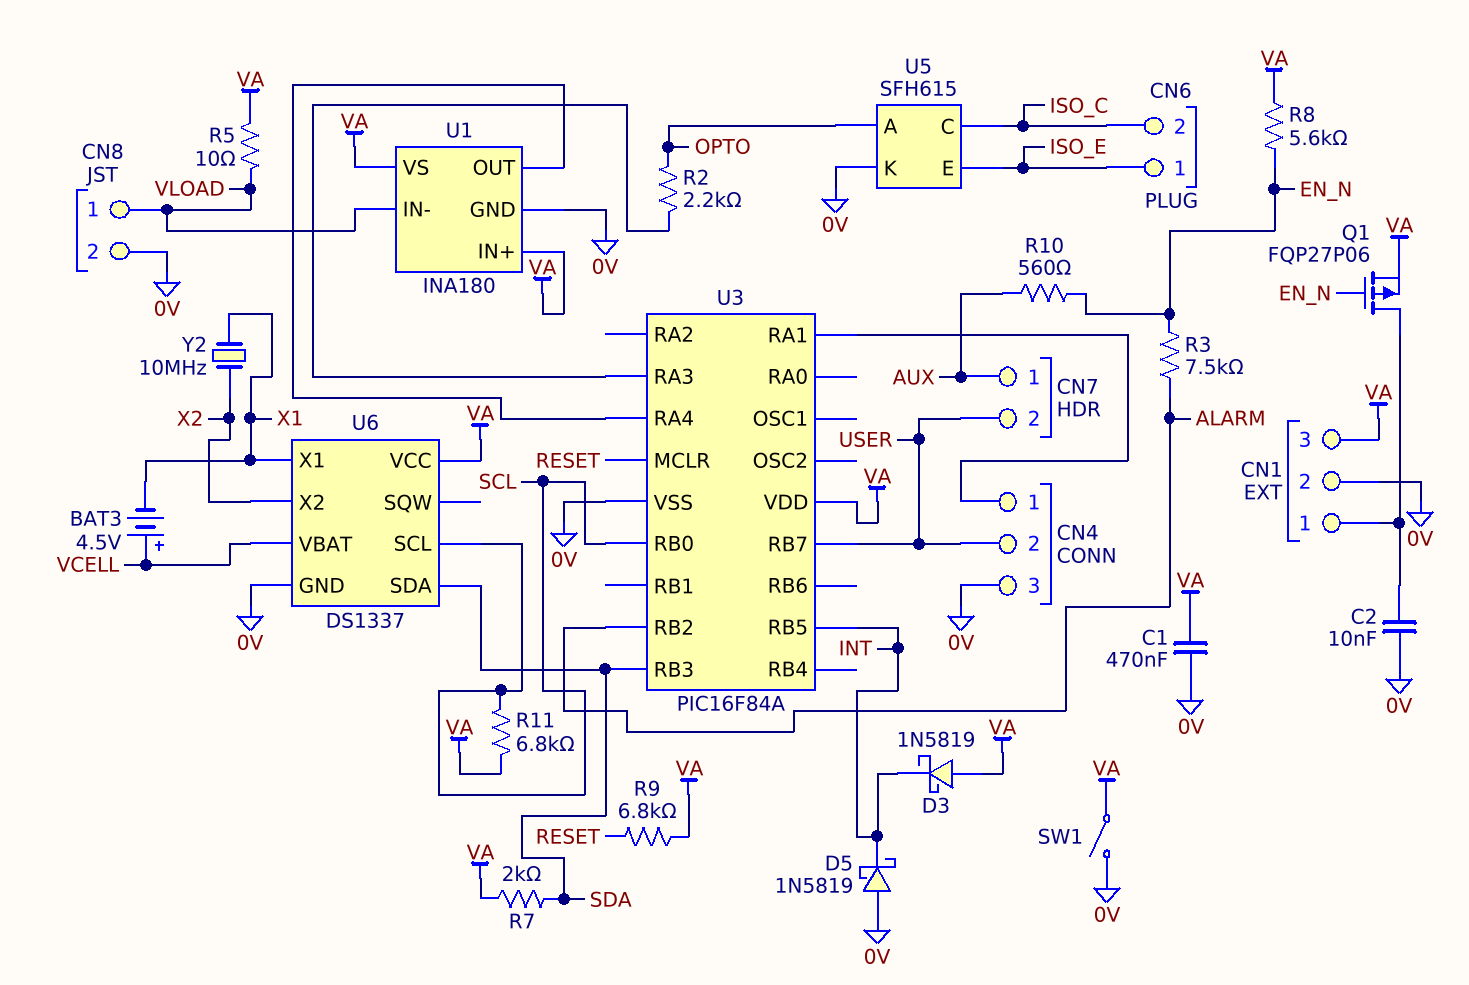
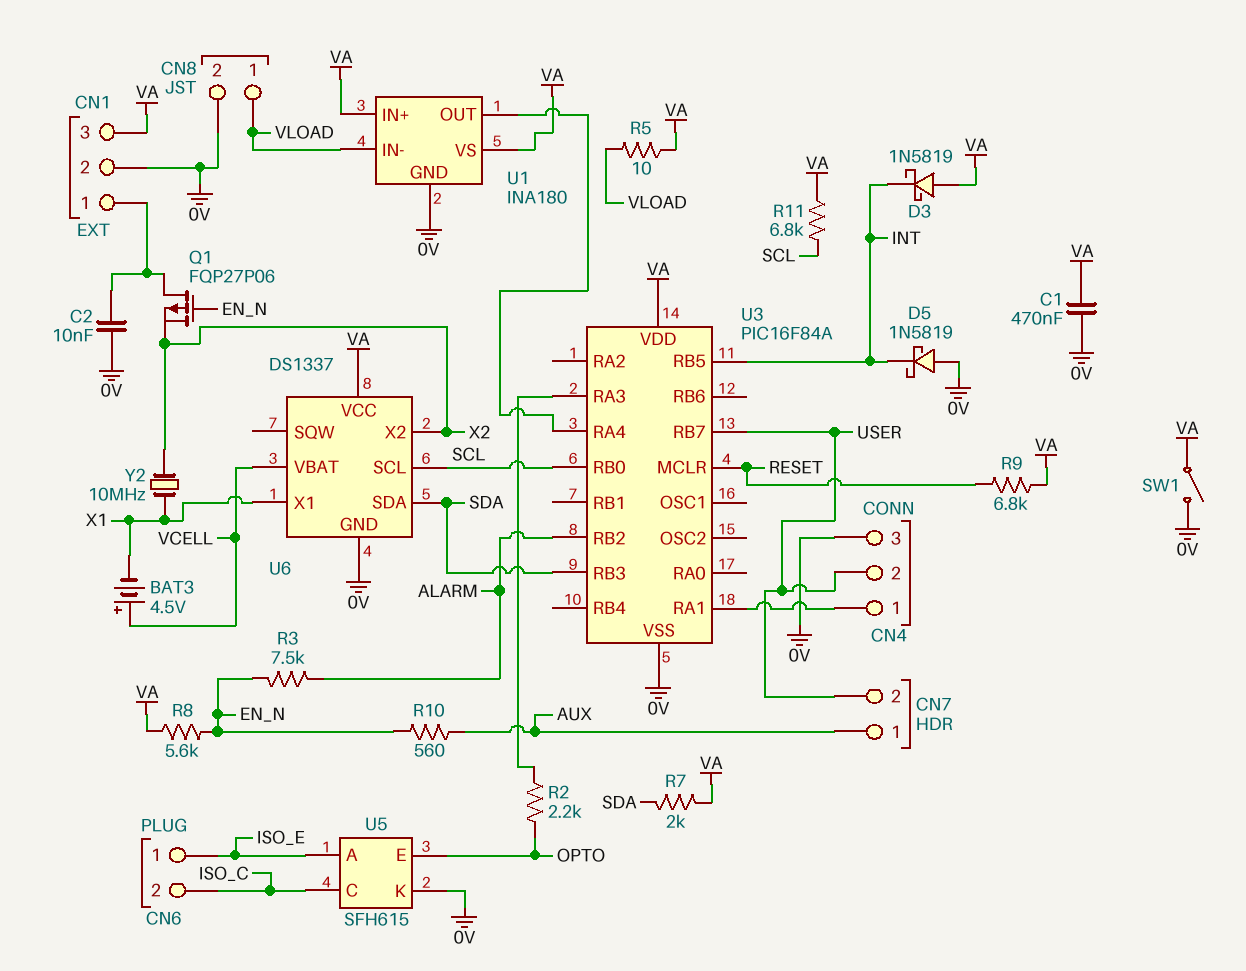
Q1: PMOS FQP27P06 (G EN_N, D CN1/1, S VA) -> PMOS FQP27P06 (G EN_N, D CN1/1, S X2)
U5 pin A: OPTO -> ISO_E
U5 pin E: ISO_E -> OPTO

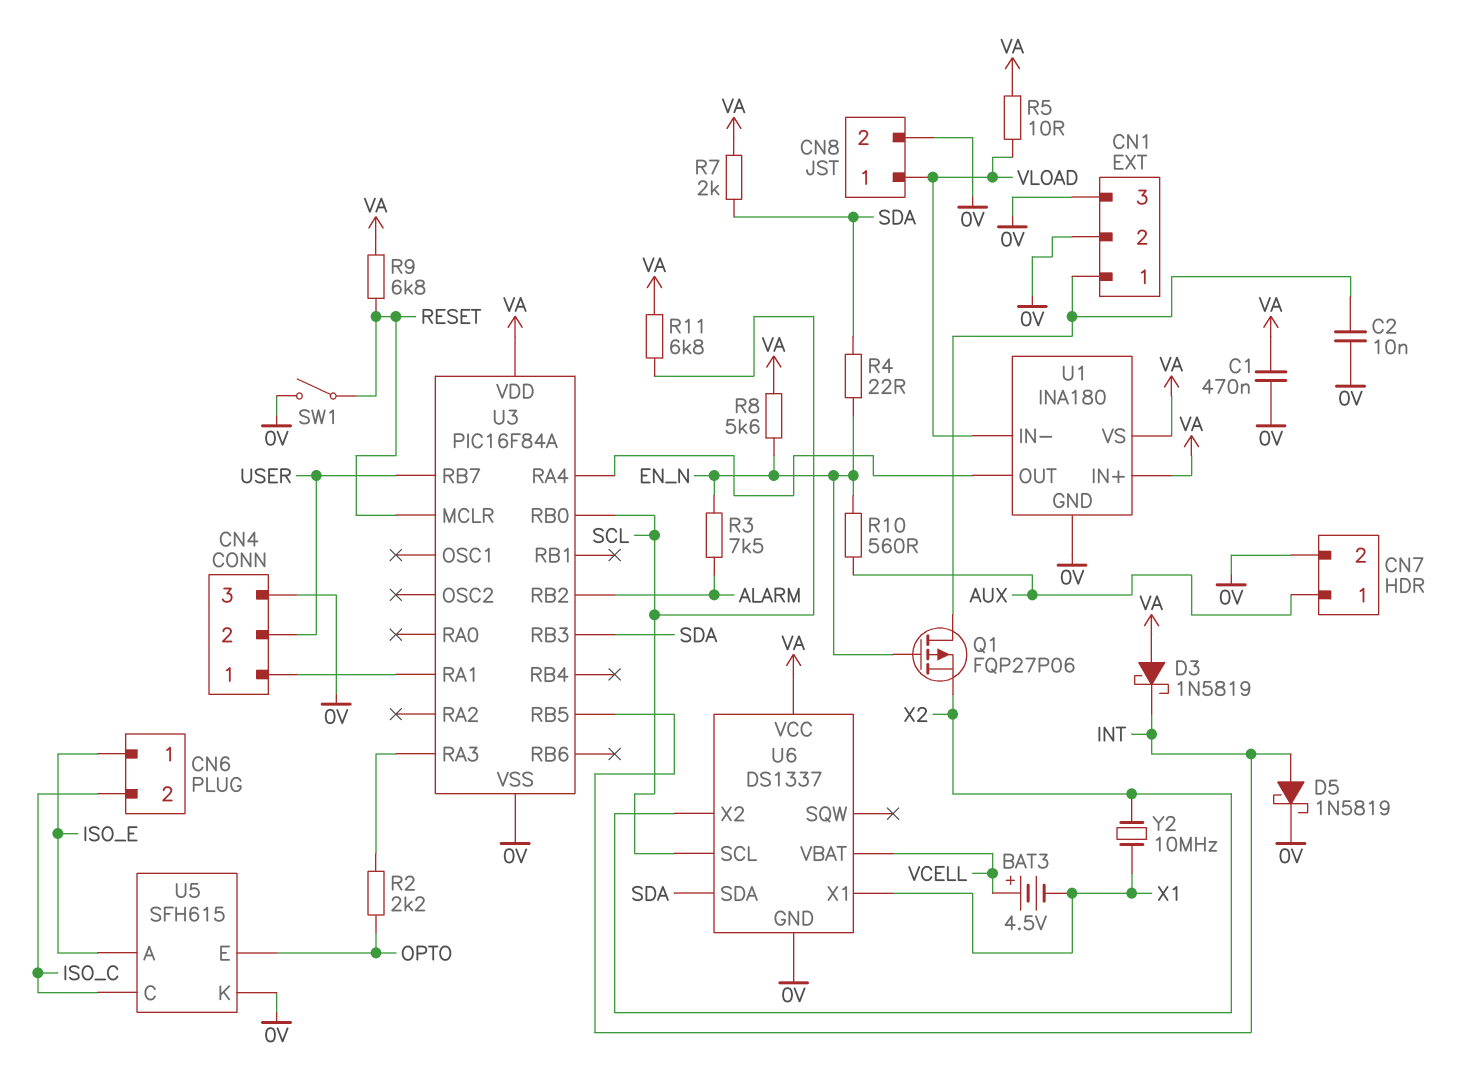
CN1 pin 3: VA -> 0V
CN7 pin 2: USER -> 0V
D5: schottky 1N5819 (A 0V, K INT) -> schottky 1N5819 (A INT, K 0V)
R4: none -> 22 (EN_N, SDA)
SW1: switch (0V, VA) -> switch (0V, RESET)

